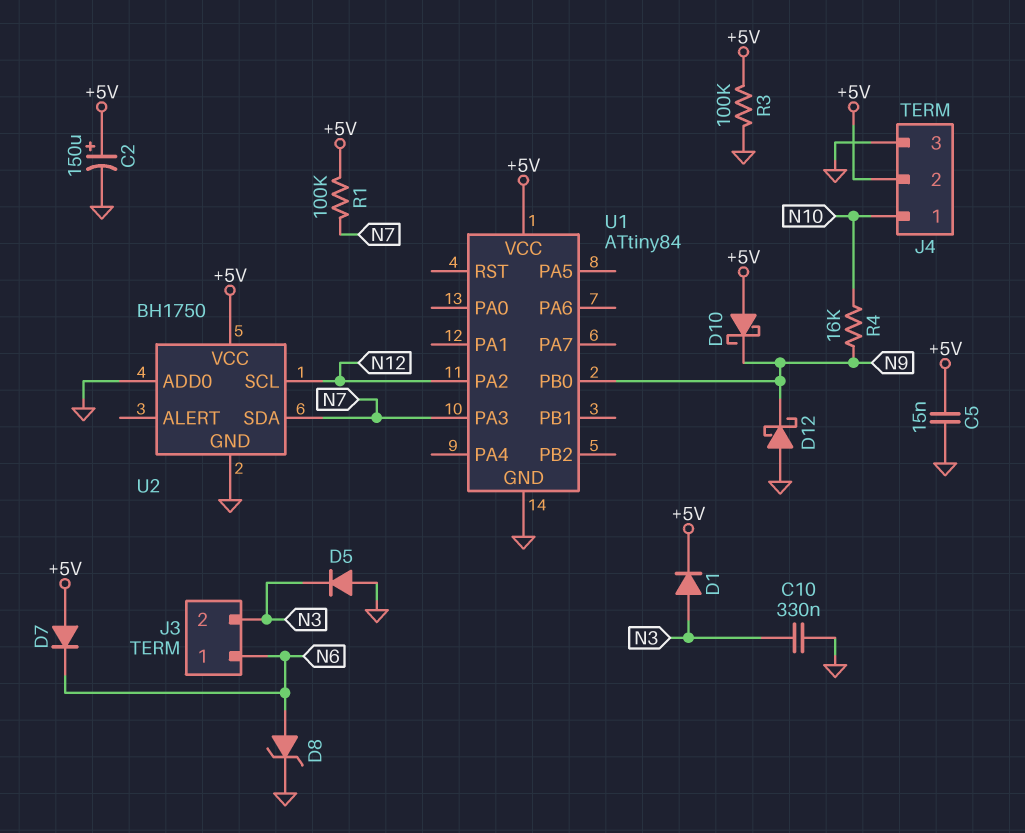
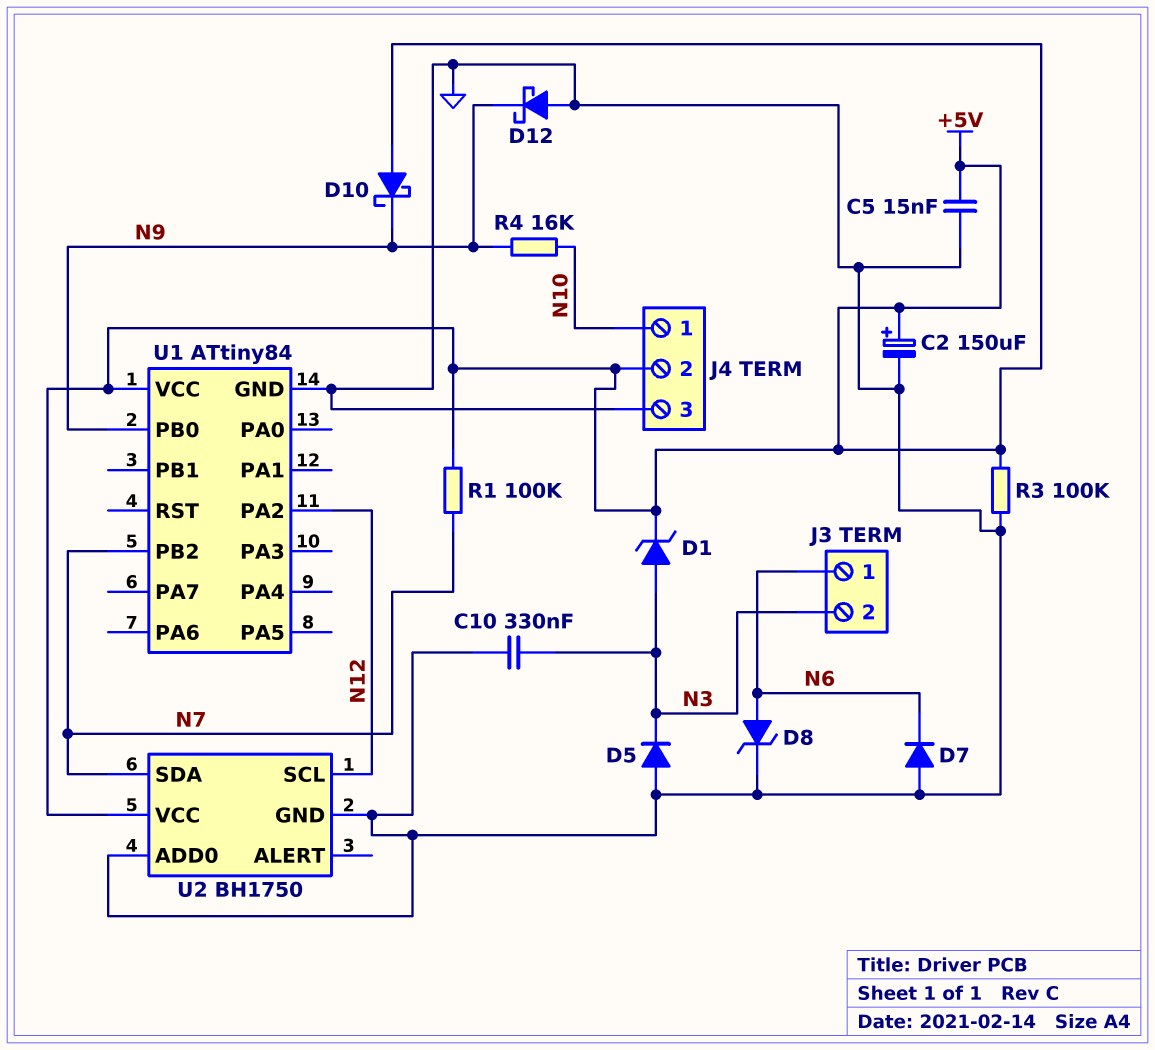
D1: diode (A N3, K +5V) -> zener (A N3, K +5V)
D7: diode (A +5V, K N6) -> diode (A GND, K N6)
U1 pin PA3: N7 -> none
U1 pin PB2: none -> N7

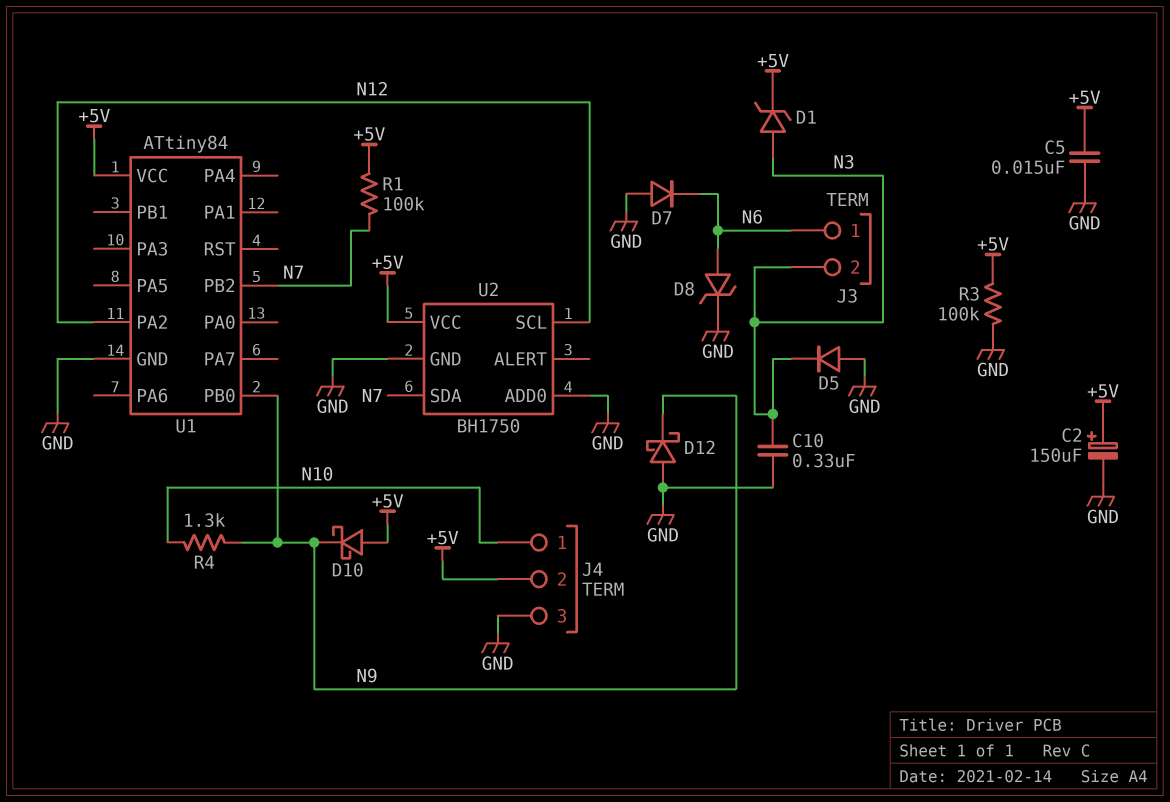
R4: 16k (N9, N10) -> 1.3k (N9, N10)

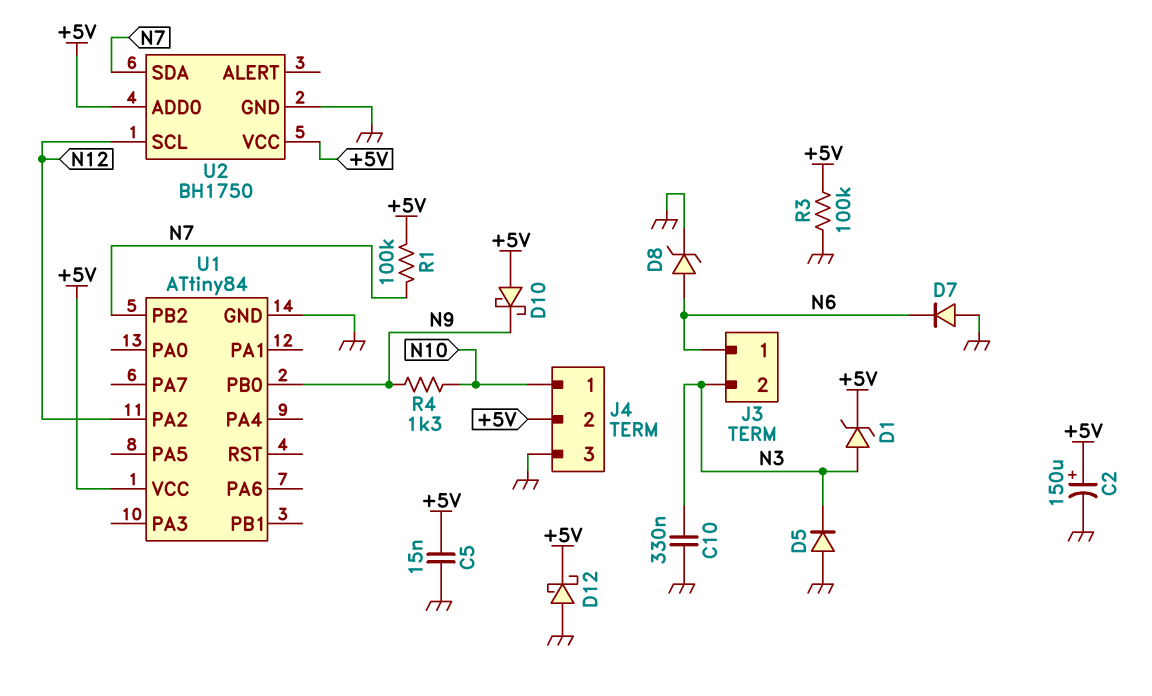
D12: schottky (A GND, K N9) -> schottky (A GND, K +5V)
U2 pin ADD0: GND -> +5V

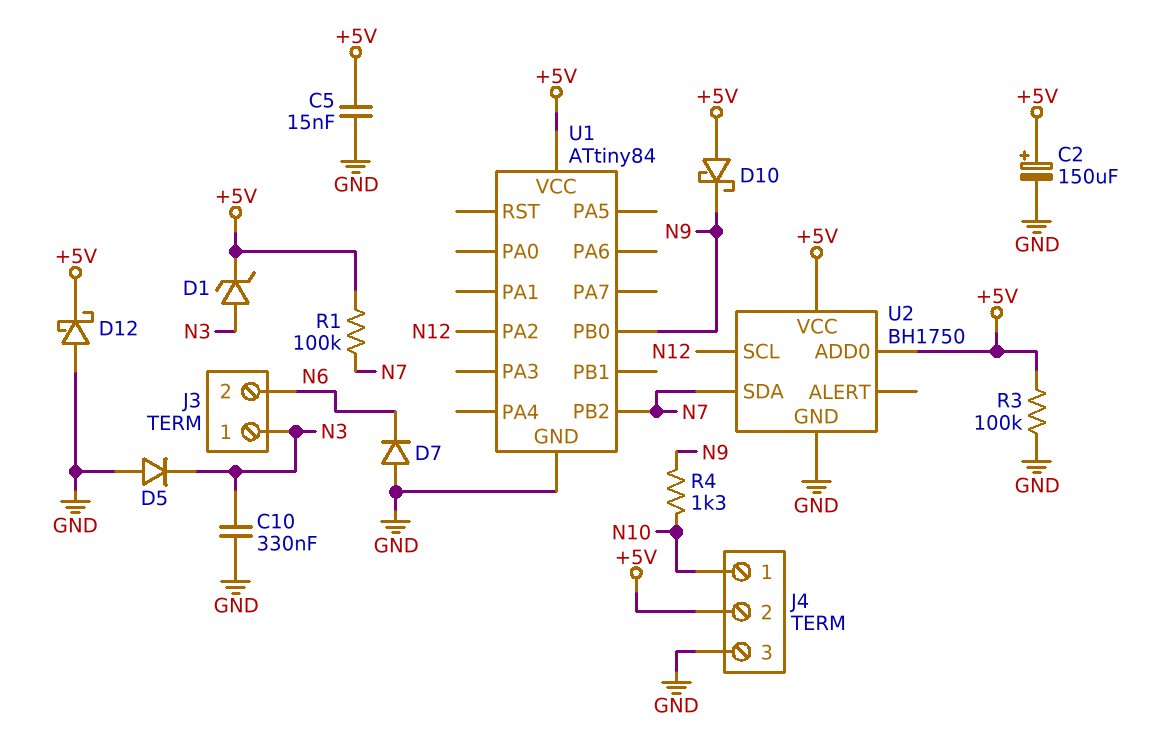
D8: zener (A N6, K GND) -> none
J3 pin 1: N6 -> N3
J3 pin 2: N3 -> N6

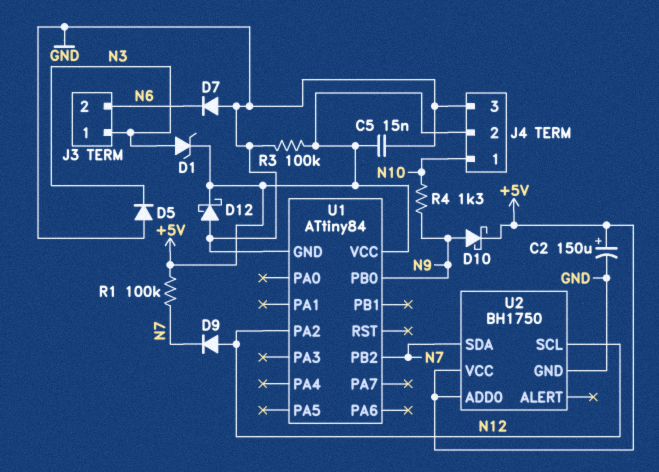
C10: 330nF (GND, N3) -> none
D9: none -> diode (A N12, K N7)
D10: schottky (A +5V, K N9) -> schottky (A N9, K +5V)

